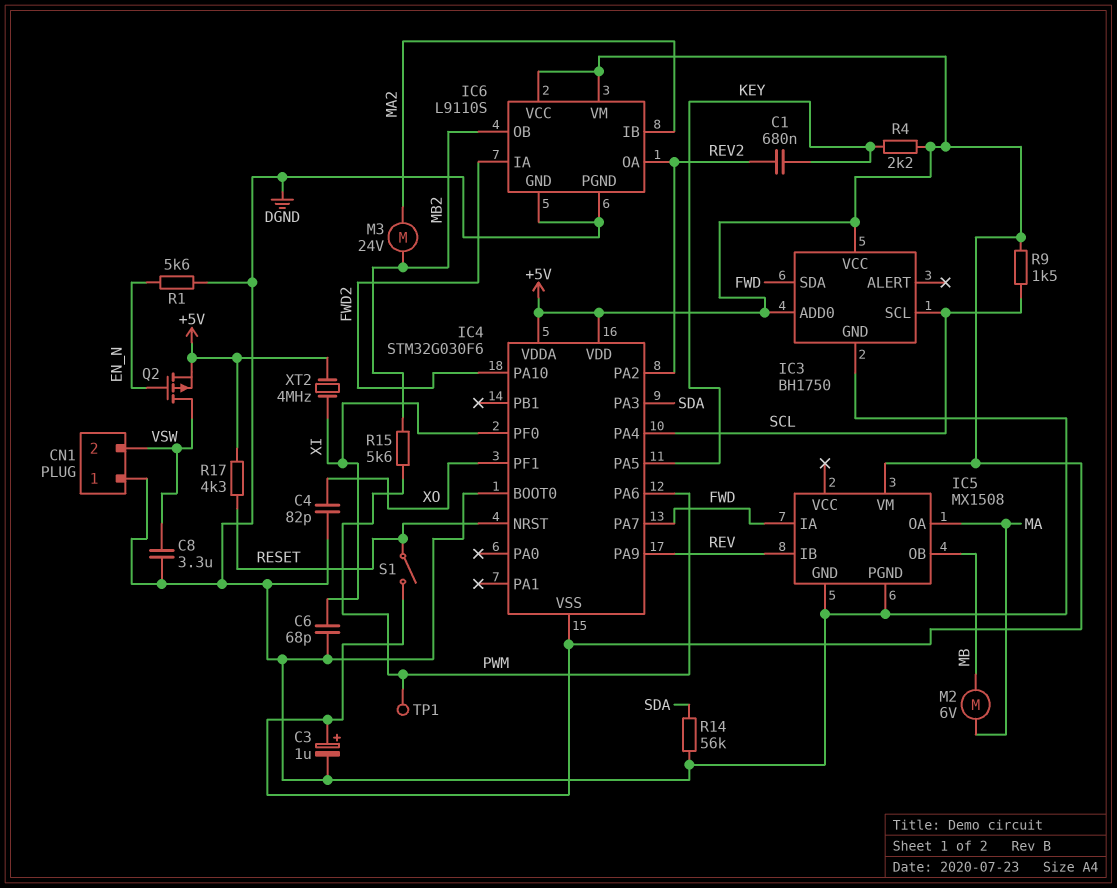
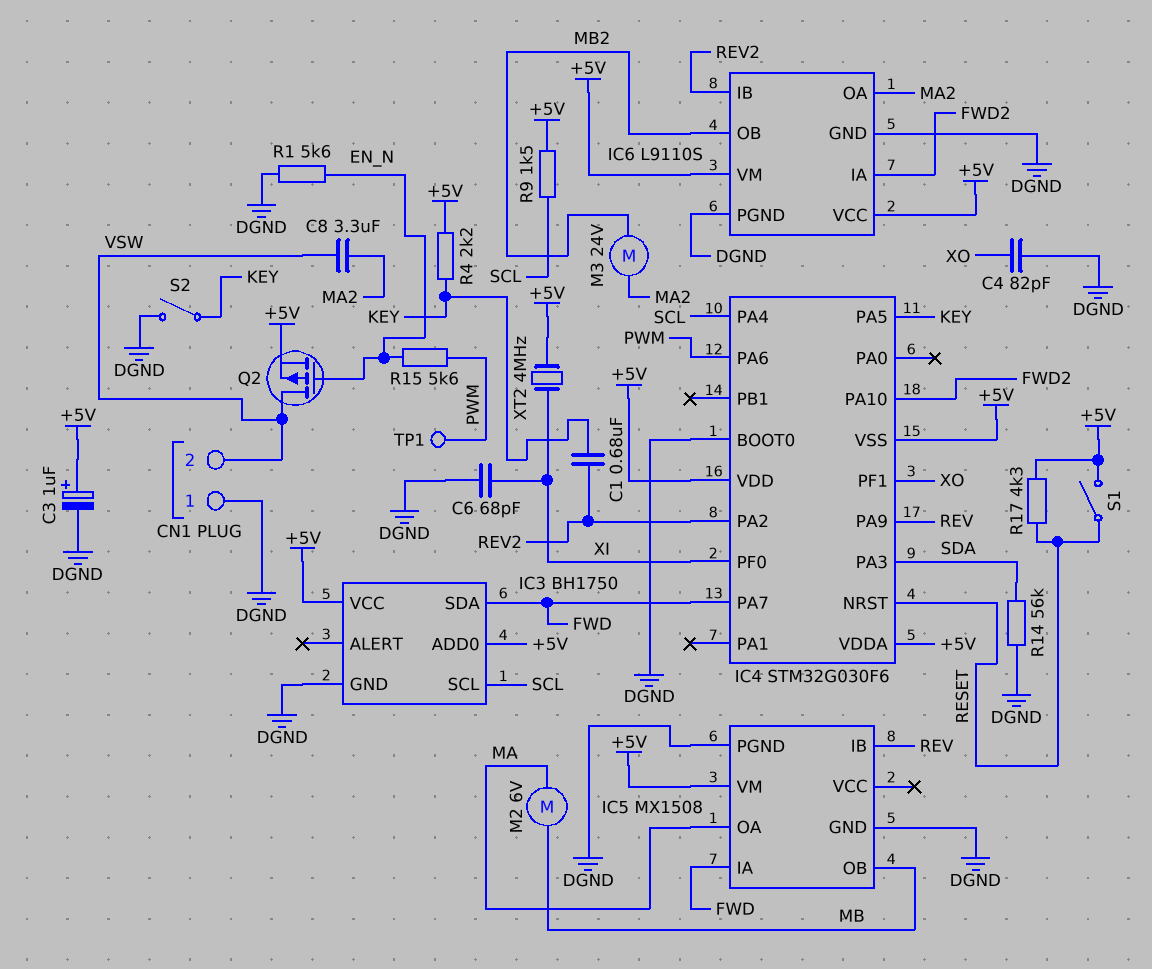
C8: 3.3uF (DGND, VSW) -> 3.3uF (MA2, VSW)
IC6 pin IB: MA2 -> REV2
IC6 pin OA: REV2 -> MA2
R15: 5.6k (MB2, PWM) -> 5.6k (EN_N, PWM)
S2: none -> switch (DGND, KEY)

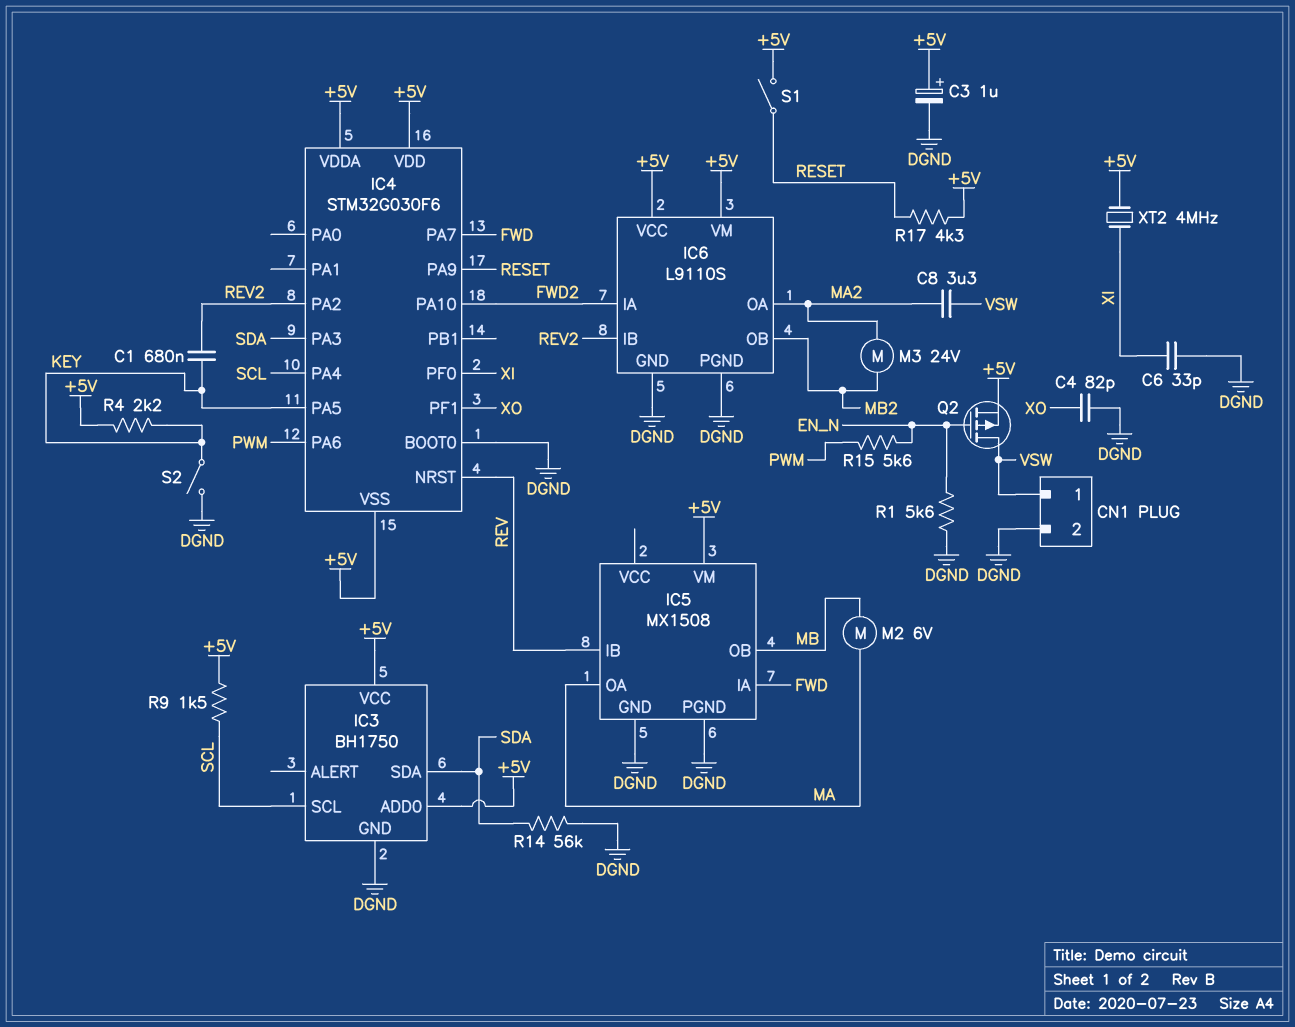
C6: 68pF (DGND, XI) -> 33pF (DGND, XI)
CN1 pin 1: DGND -> VSW
CN1 pin 2: VSW -> DGND
IC3 pin SDA: FWD -> SDA
IC4 pin NRST: RESET -> REV
IC4 pin PA9: REV -> RESET
TP1: test point (PWM) -> none

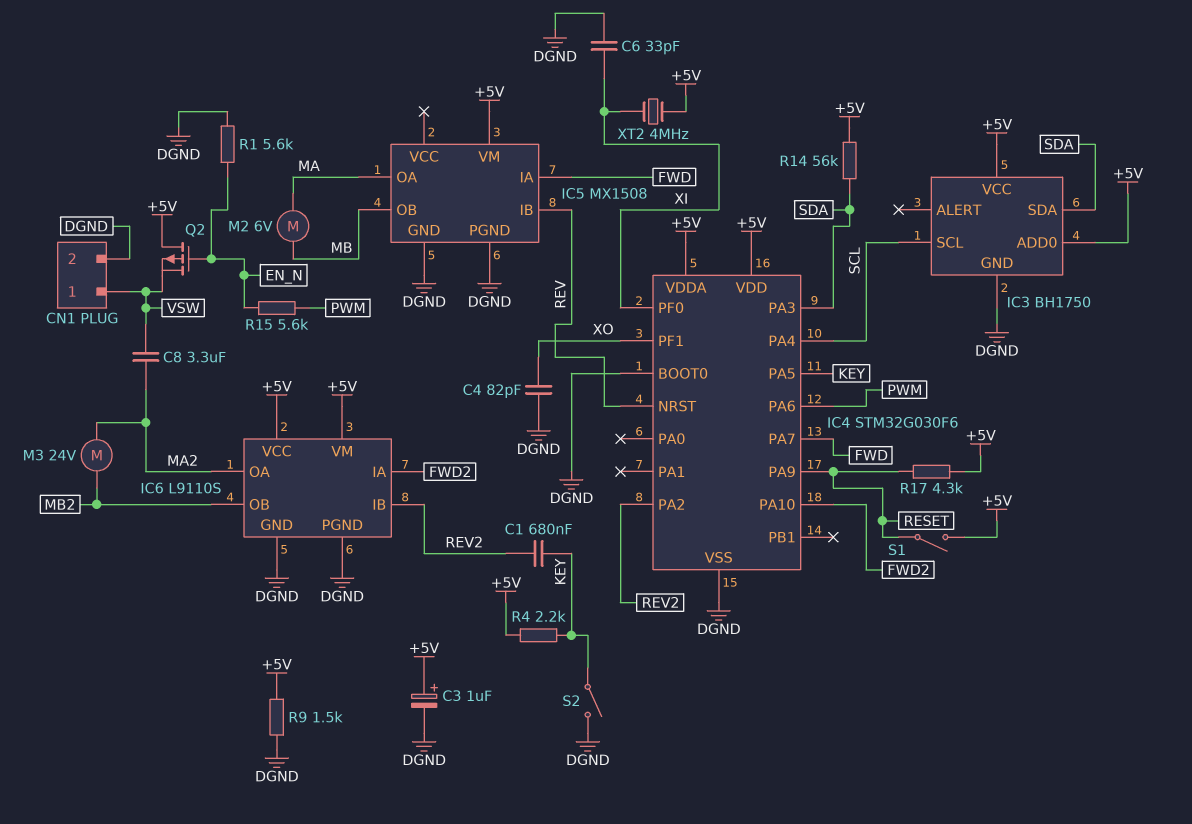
IC4 pin VSS: +5V -> DGND
Q2: PMOS (G EN_N, D VSW, S +5V) -> PMOS (G EN_N, D +5V, S VSW)
R9: 1.5k (+5V, SCL) -> 1.5k (+5V, DGND)
R14: 56k (DGND, SDA) -> 56k (+5V, SDA)

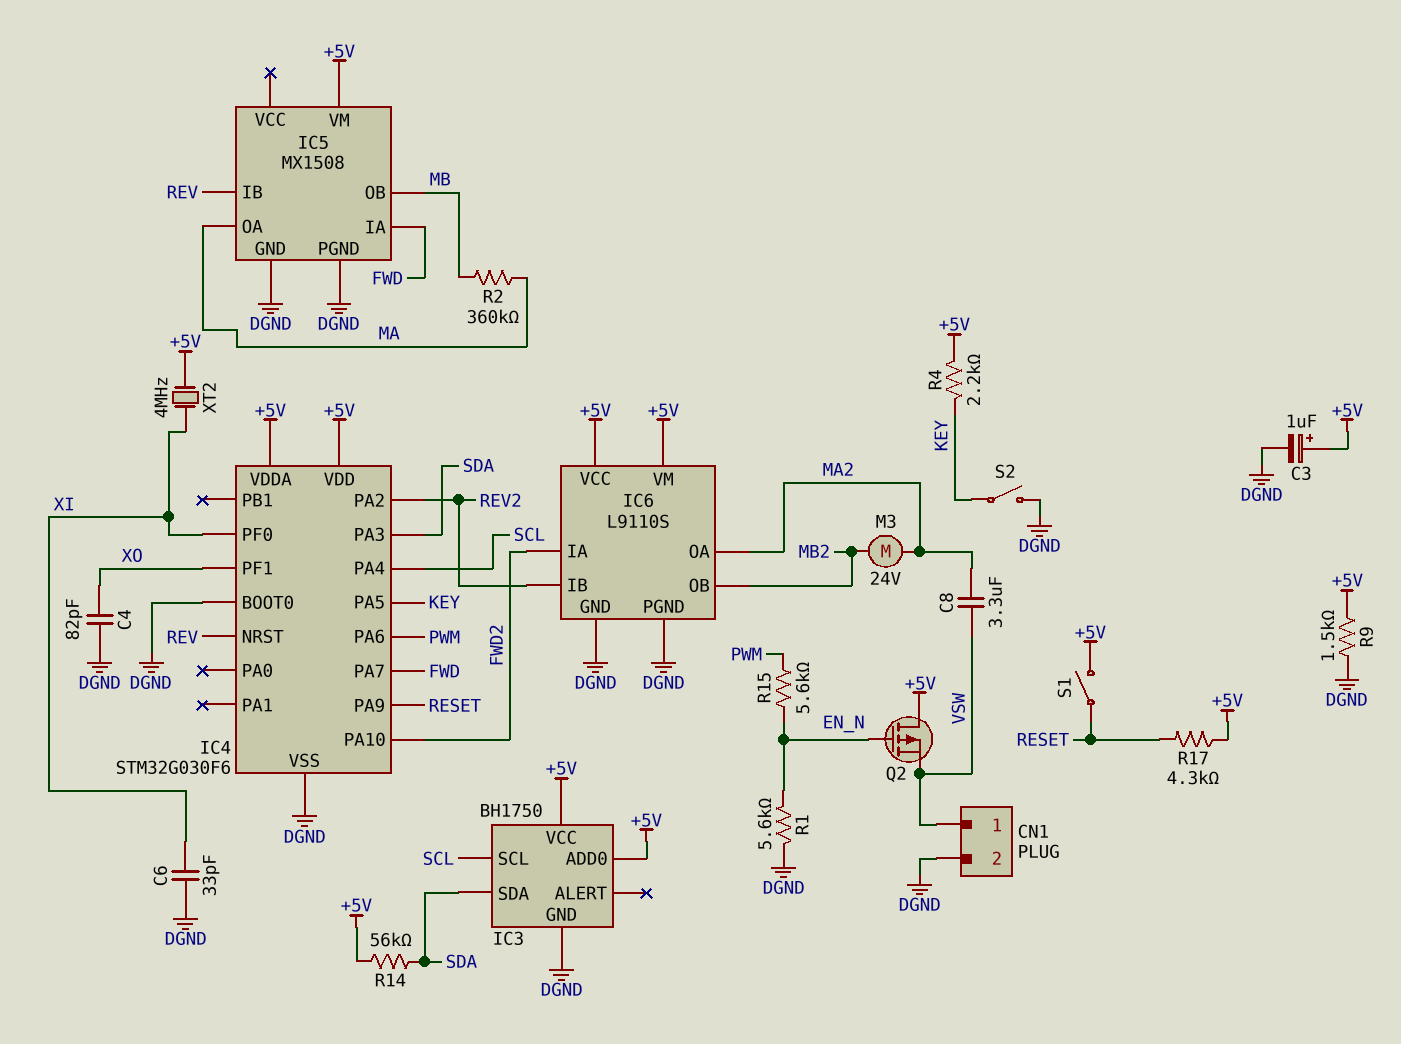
C1: 680nF (KEY, REV2) -> none
M2: motor 6V (MA, MB) -> none
R2: none -> 360k (MA, MB)

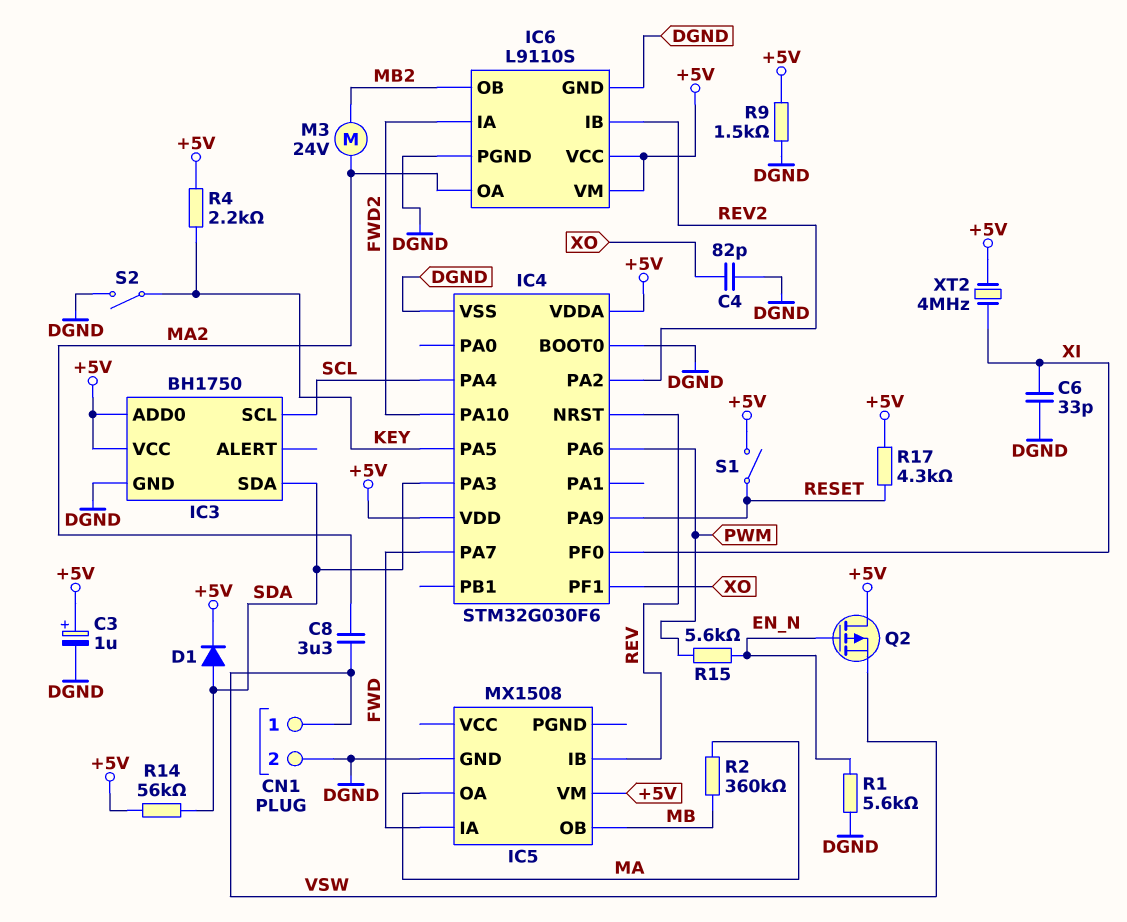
D1: none -> diode (A SDA, K +5V)
IC5 pin PGND: DGND -> none

